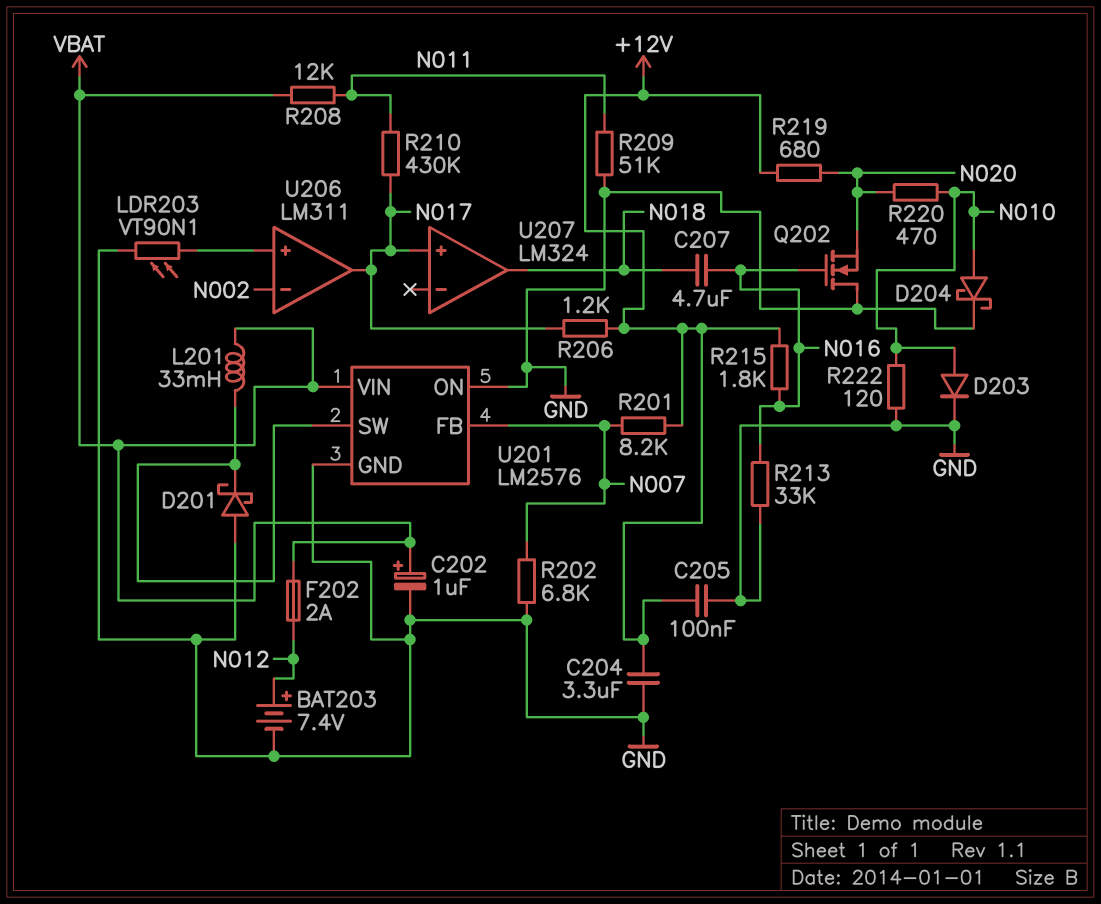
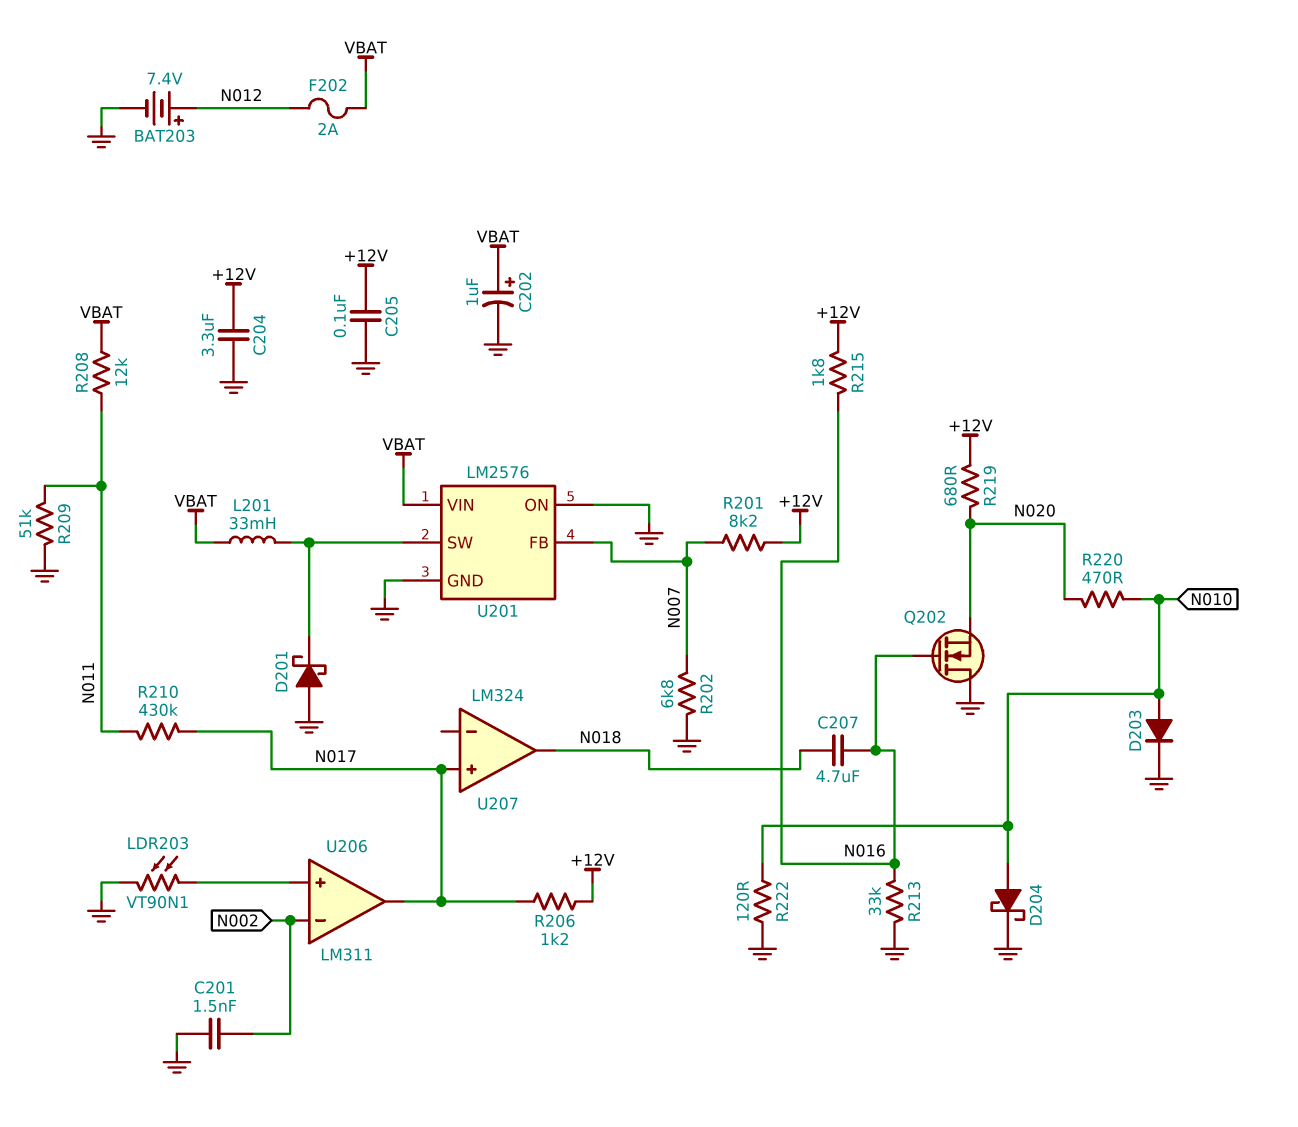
C201: none -> 1.5nF (GND, N002)

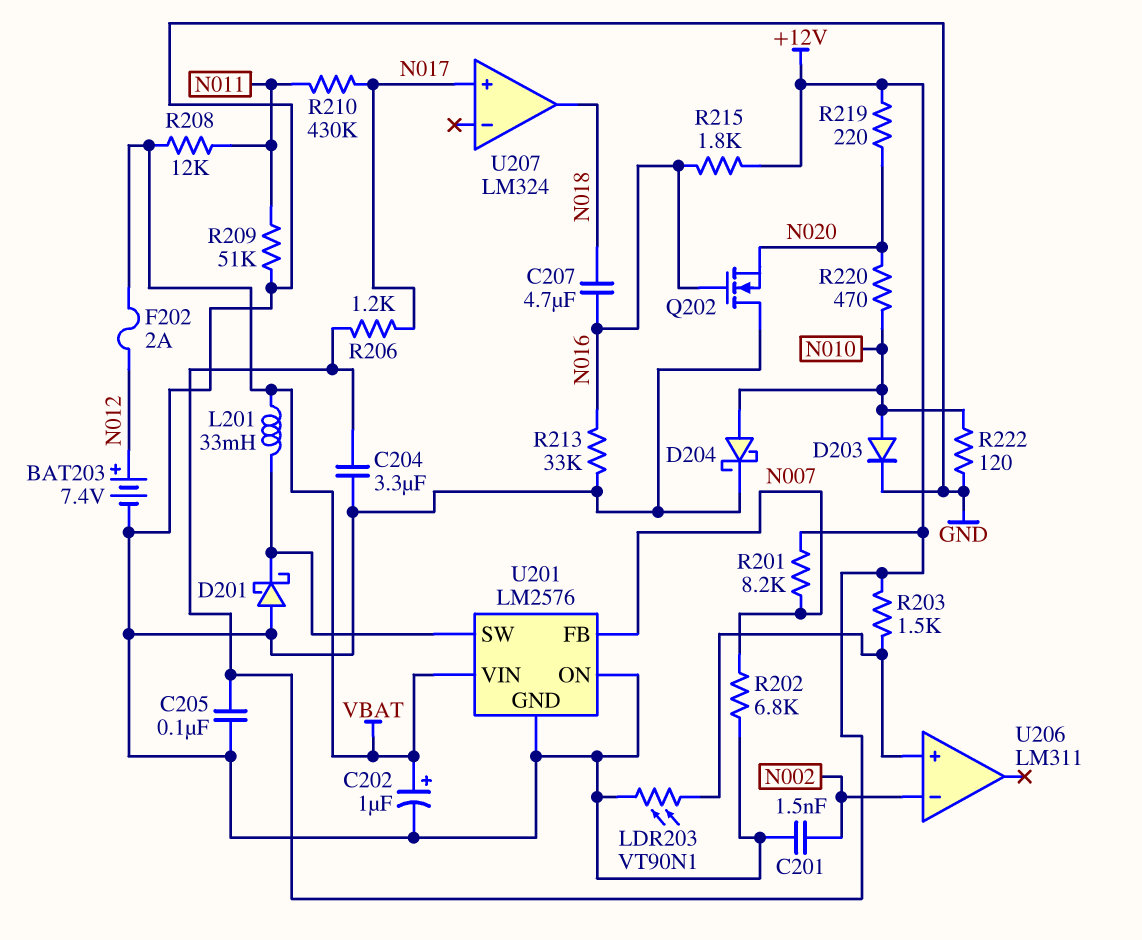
R203: none -> 1.5k (+12V, U206/in+)
R219: 680 (+12V, N020) -> 220 (+12V, N020)
U206 pin out: N017 -> none

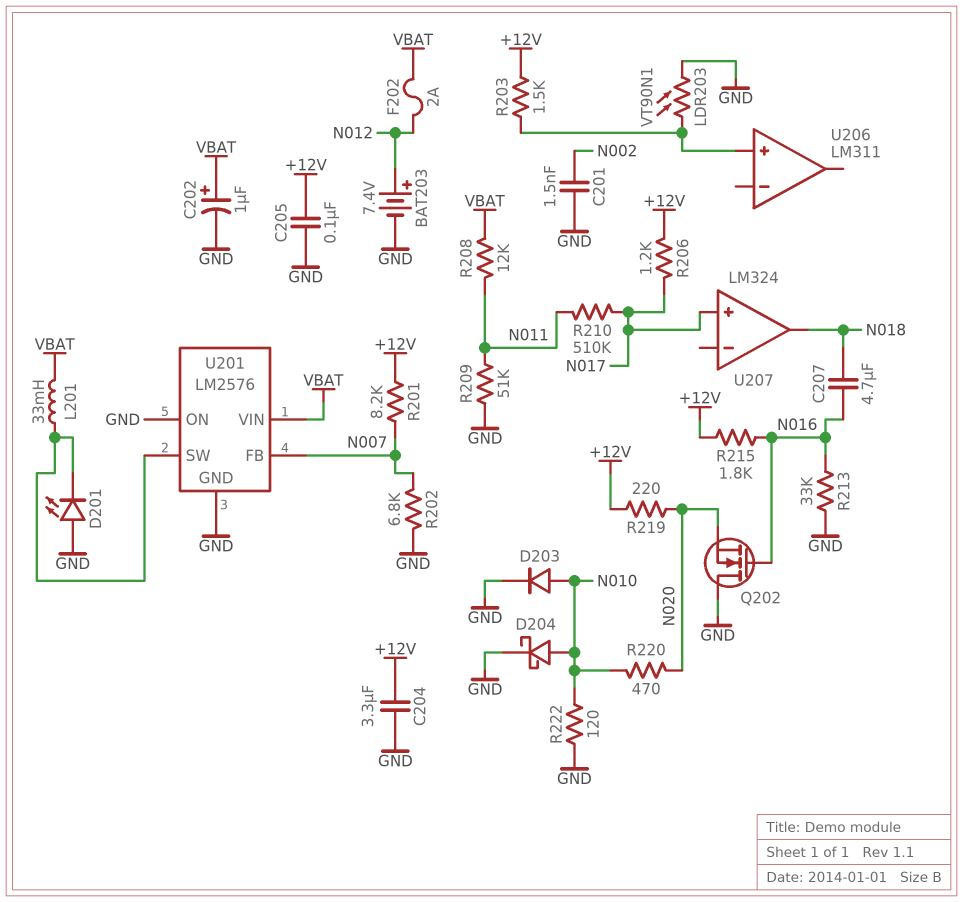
D201: schottky (A GND, K U201/SW) -> LED (A GND, K U201/SW)
R210: 430k (N011, N017) -> 510k (N011, N017)
U206 pin in-: N002 -> none

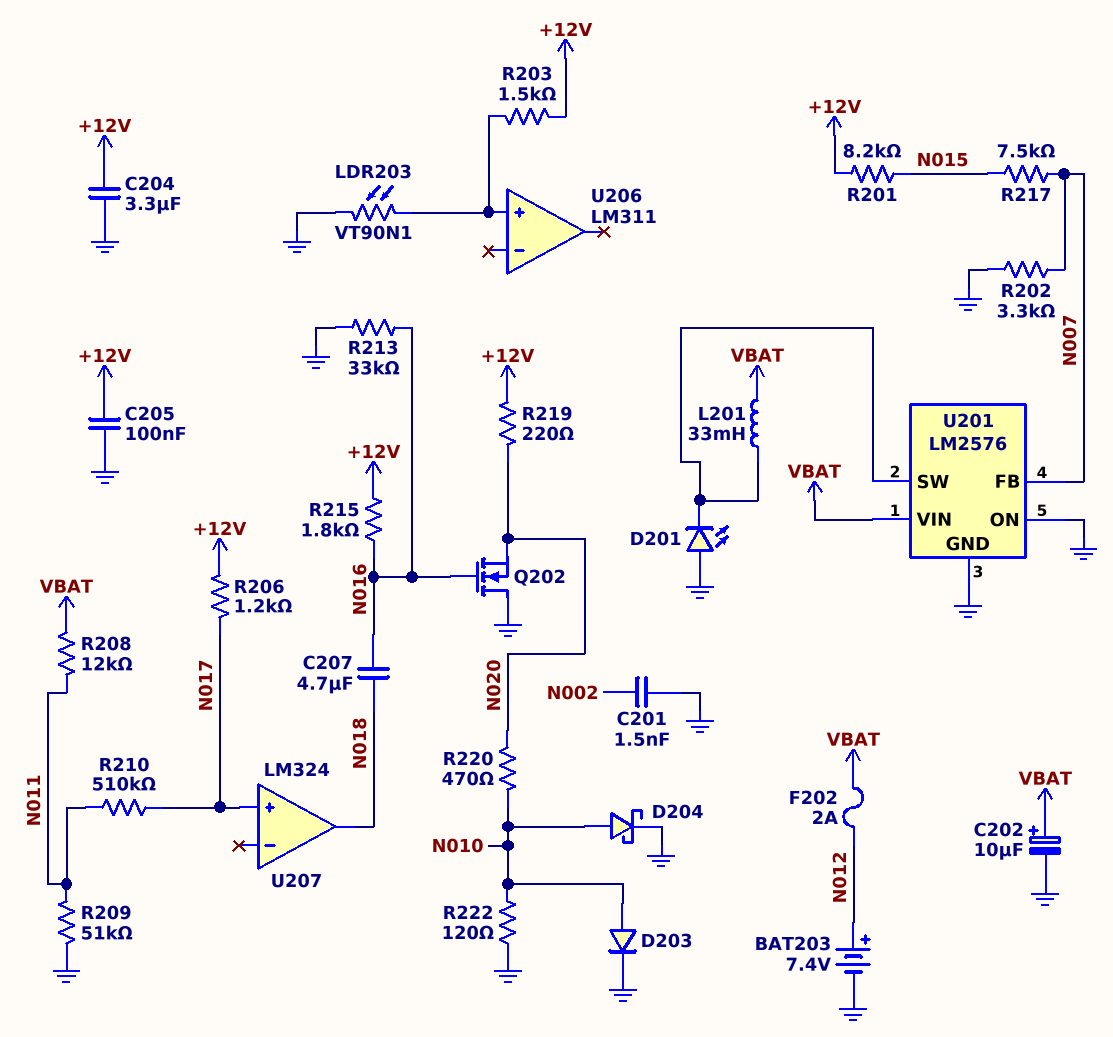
C202: 1uF (plus VBAT, minus GND) -> 10uF (plus VBAT, minus GND)
R201: 8.2k (+12V, N007) -> 8.2k (+12V, N015)
R202: 6.8k (GND, N007) -> 3.3k (GND, N007)
R217: none -> 7.5k (N007, N015)

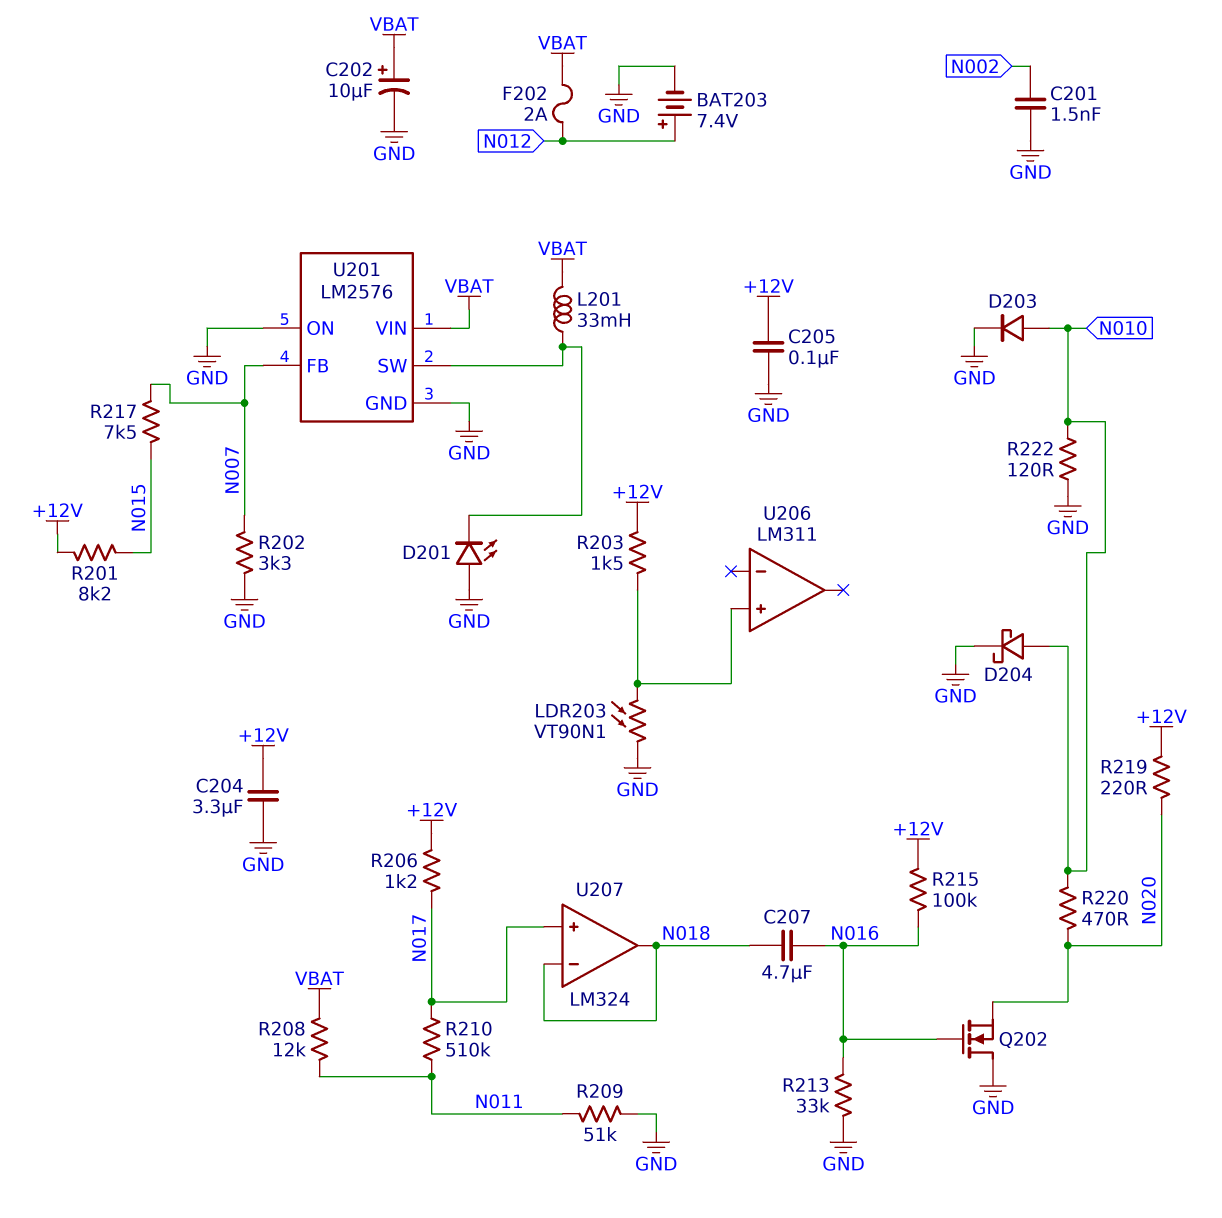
R215: 1.8k (+12V, N016) -> 100k (+12V, N016)
U207 pin in-: none -> N018

